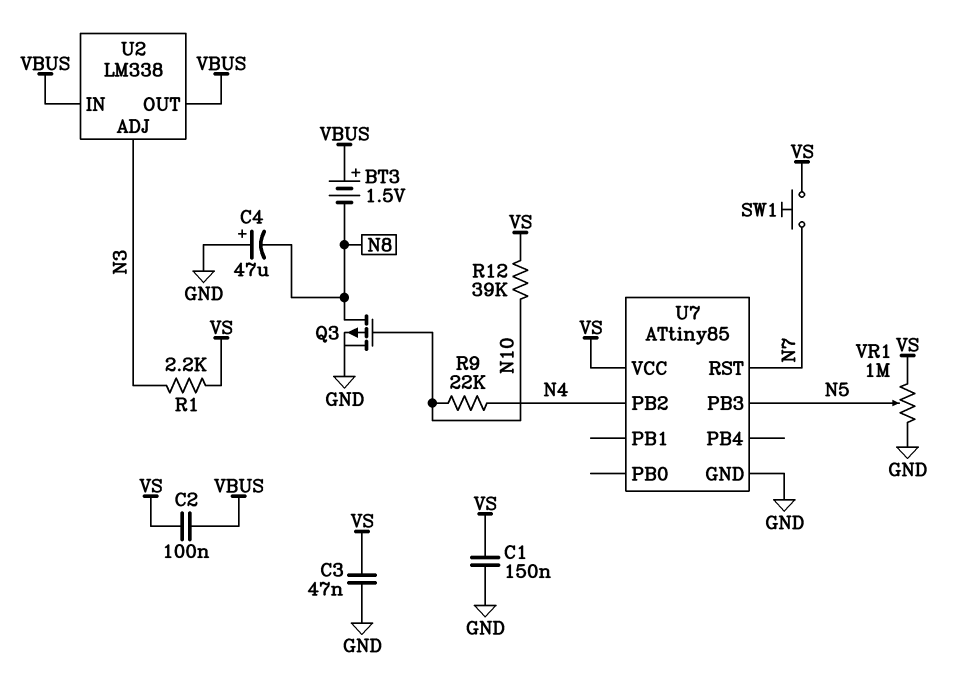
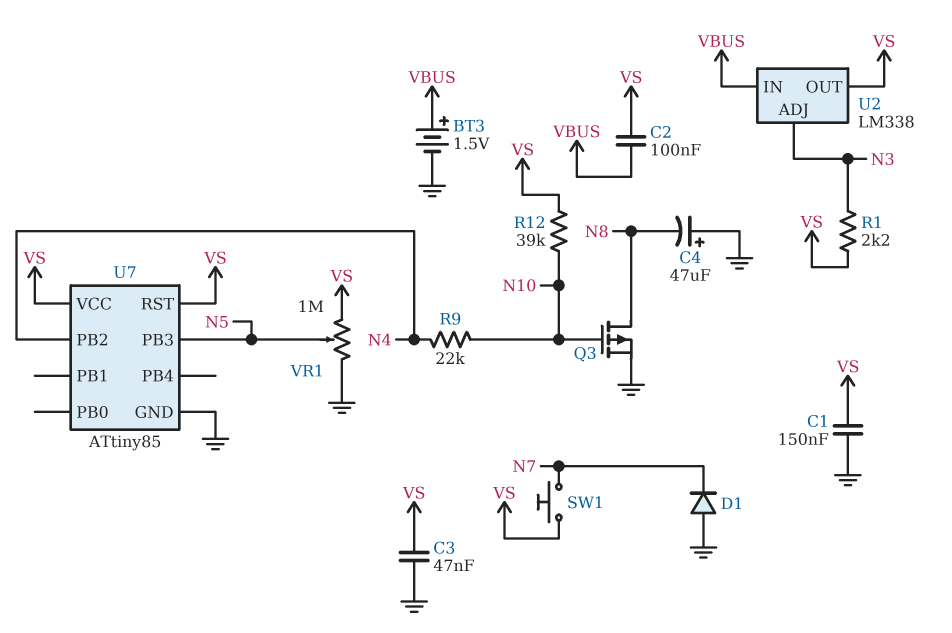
BT3: 1.5V (plus VBUS, minus N8) -> 1.5V (plus VBUS, minus GND)
D1: none -> diode (A GND, K N7)
U2 pin OUT: VBUS -> VS
U7 pin RST: N7 -> VS

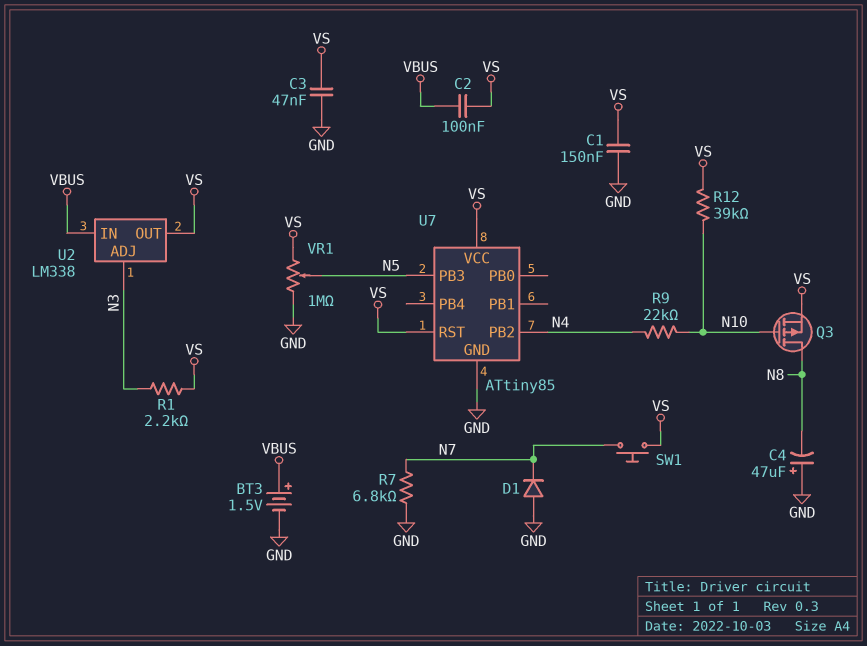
Q3: PMOS (G N10, D N8, S GND) -> PMOS (G N10, D N8, S VS)
R7: none -> 6.8k (GND, N7)

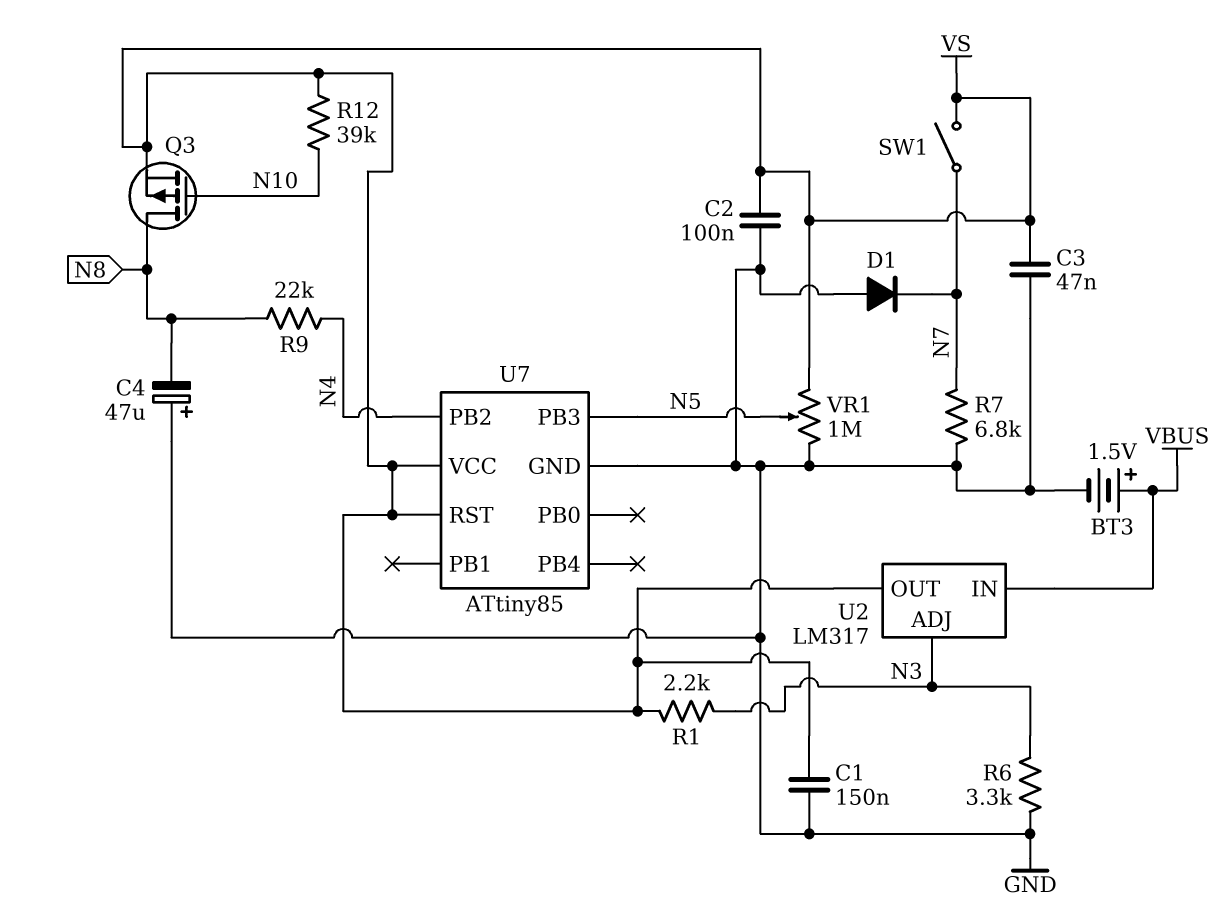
C2: 100nF (VBUS, VS) -> 100nF (GND, VS)
R6: none -> 3.3k (GND, N3)
R9: 22k (N4, N10) -> 22k (N4, N8)
SW1: button (N7, VS) -> switch (N7, VS)
U2: LM338 -> LM317

